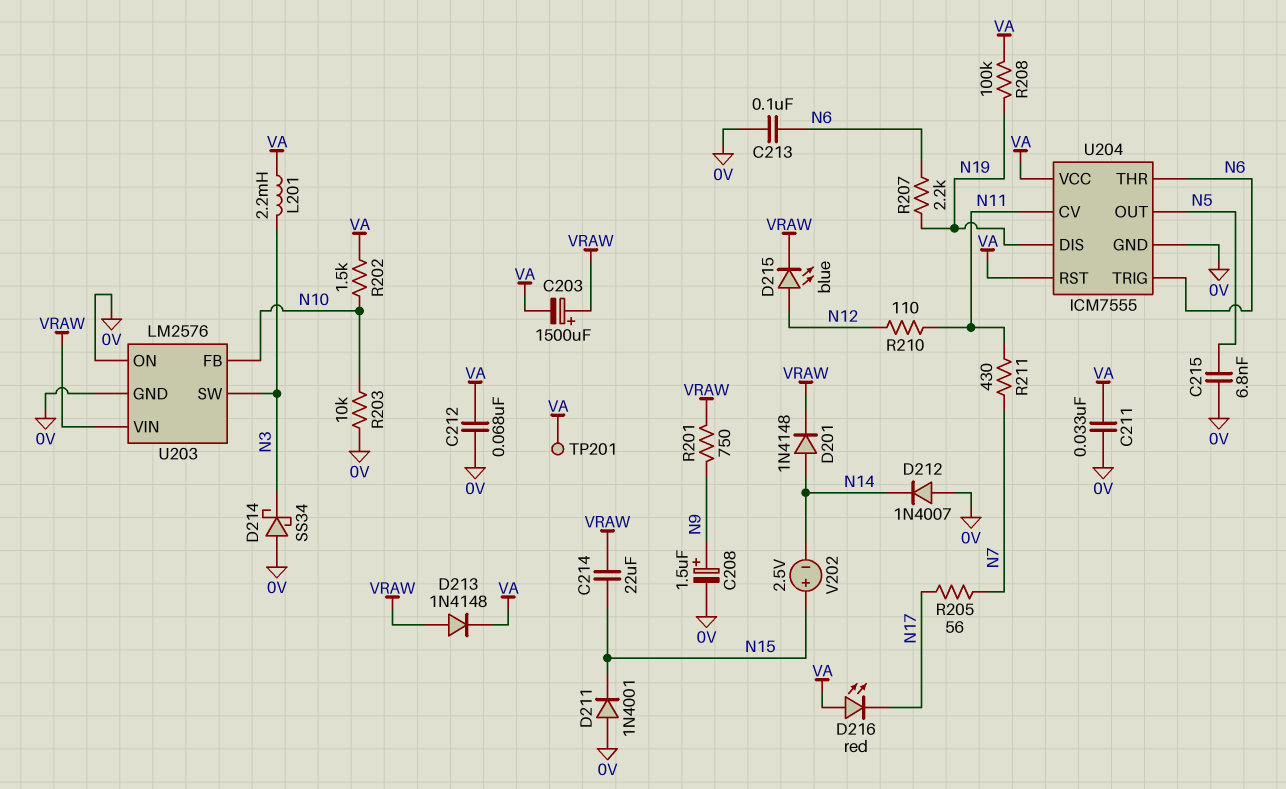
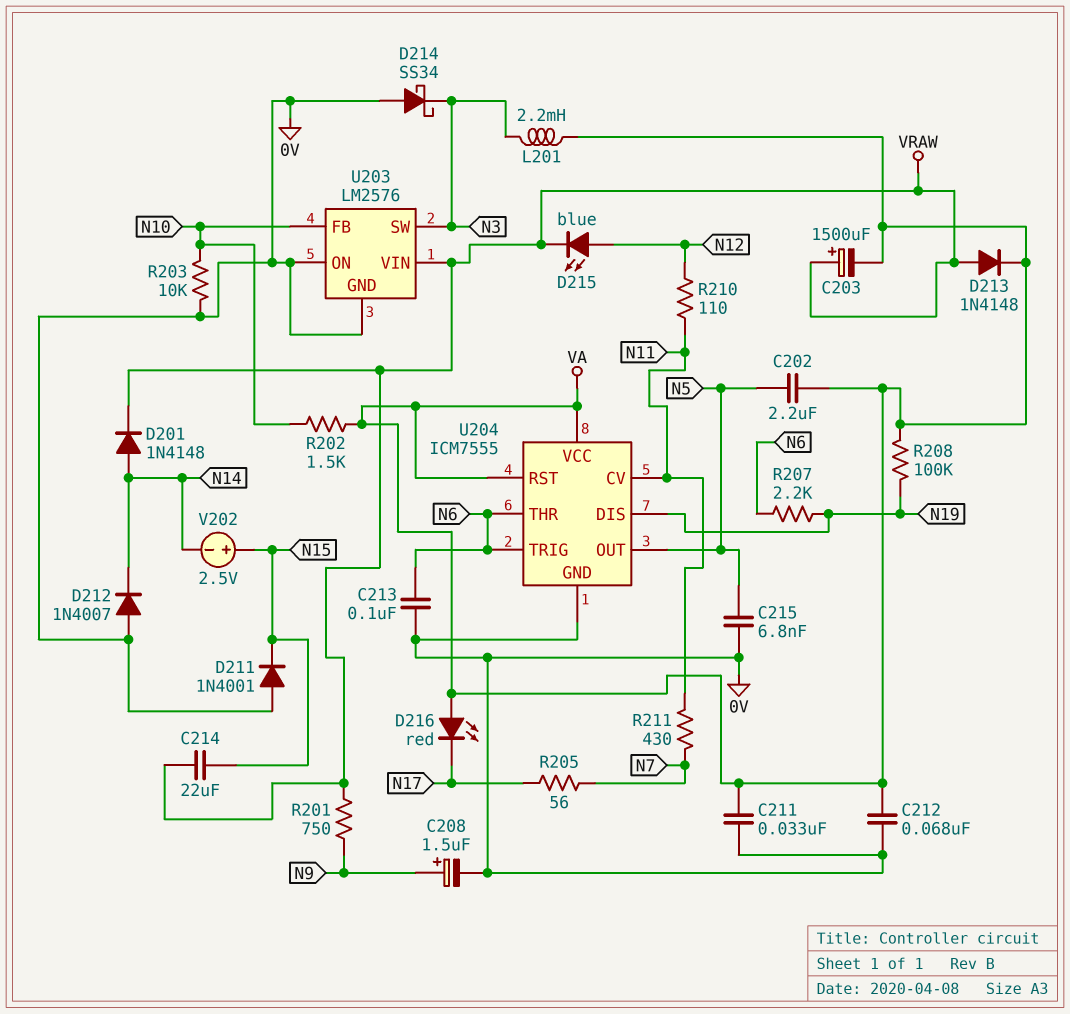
C202: none -> 2.2uF (N5, VA)
TP201: test point (VA) -> none

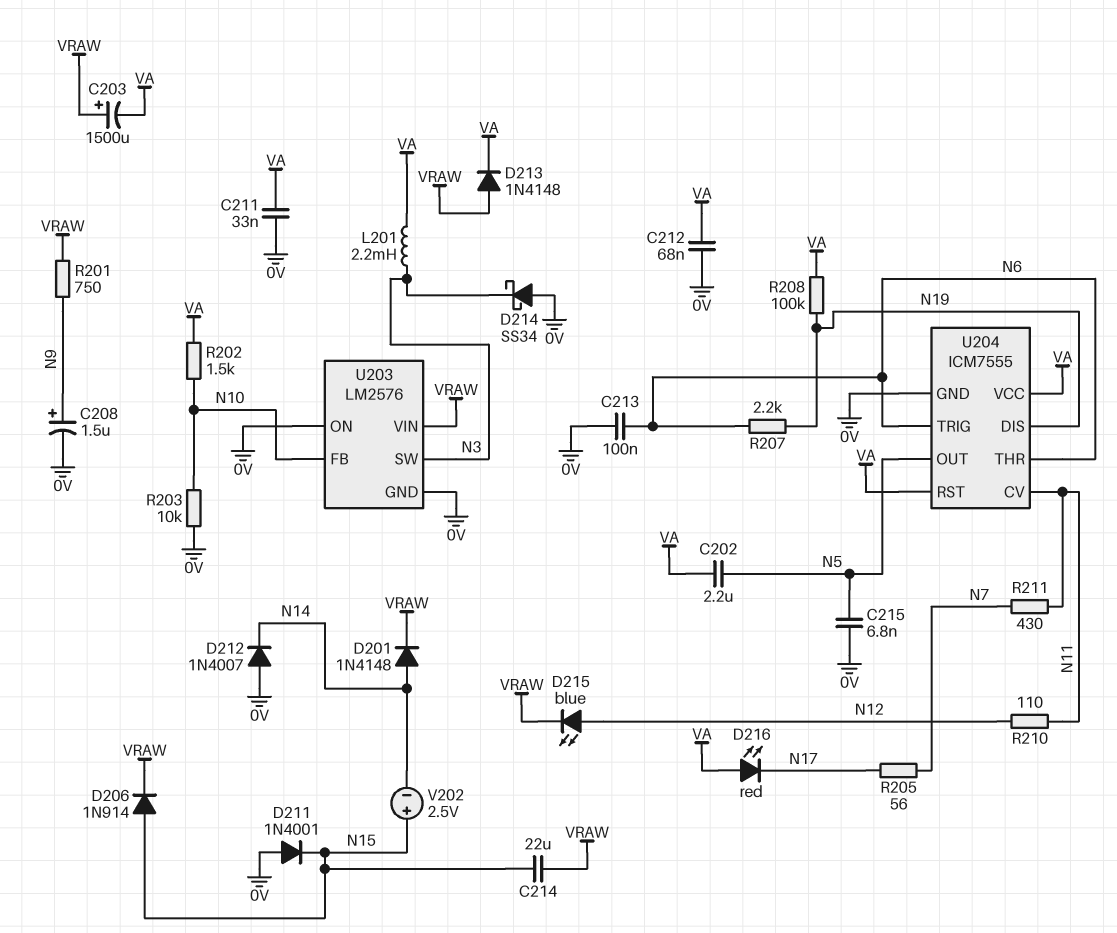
D206: none -> diode 1N914 (A N15, K VRAW)

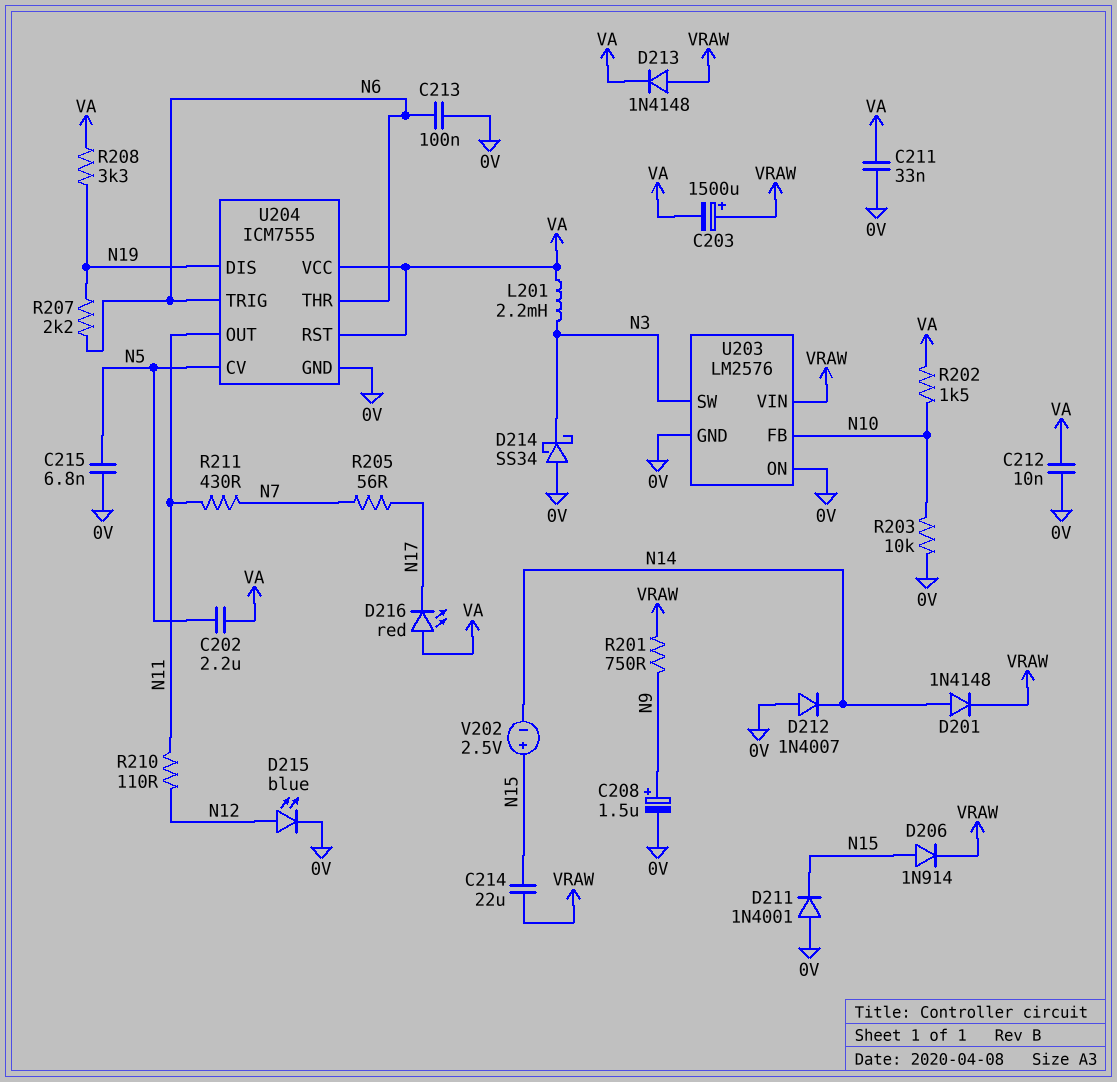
C212: 68nF (0V, VA) -> 10nF (0V, VA)
D215: LED blue (A N12, K VRAW) -> LED blue (A N12, K 0V)
R208: 100k (N19, VA) -> 3.3k (N19, VA)
U204 pin CV: N11 -> N5
U204 pin OUT: N5 -> N11

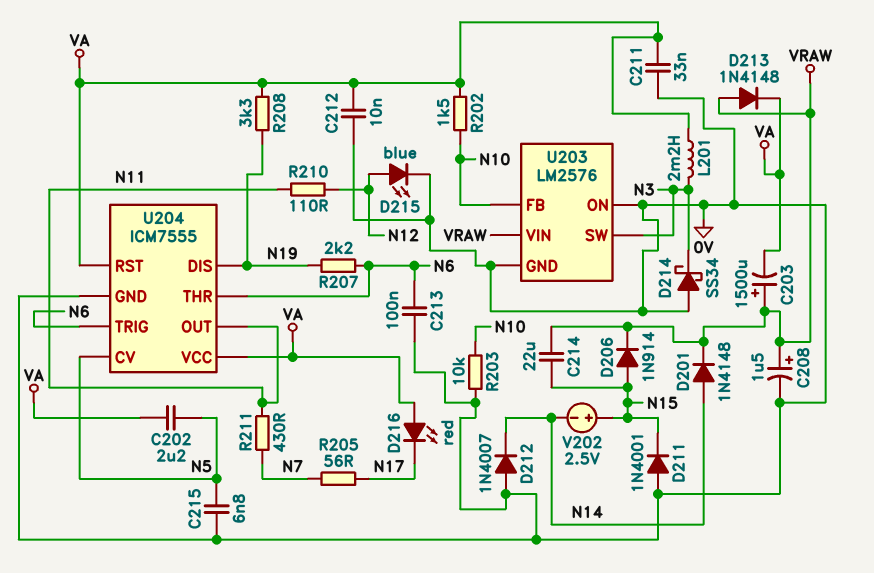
C208: 1.5uF (plus N9, minus 0V) -> 1.5uF (plus VRAW, minus 0V)
R201: 750 (N9, VRAW) -> none

